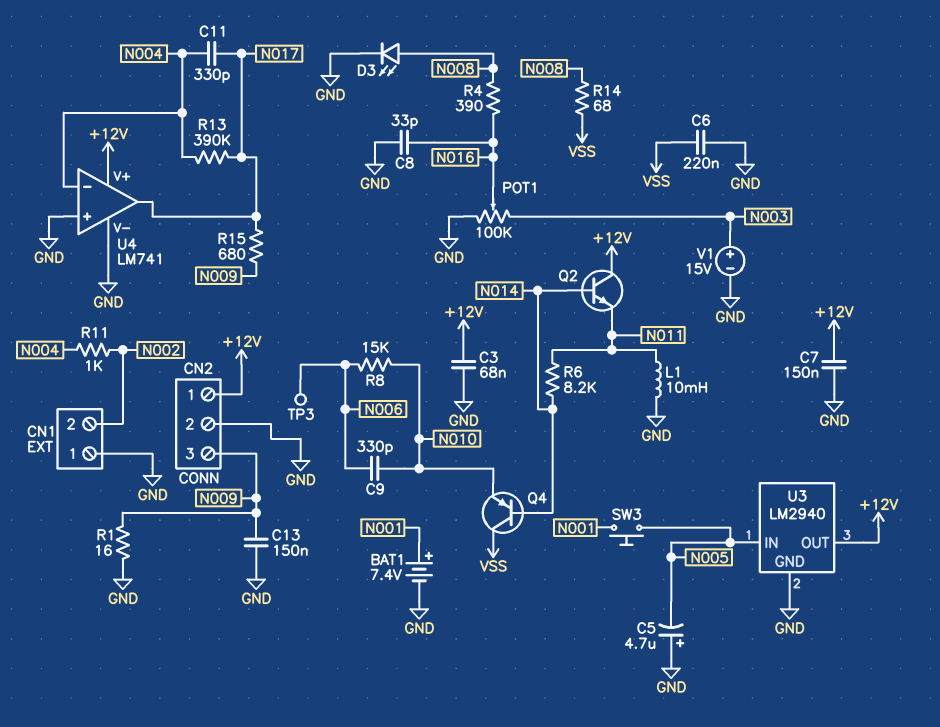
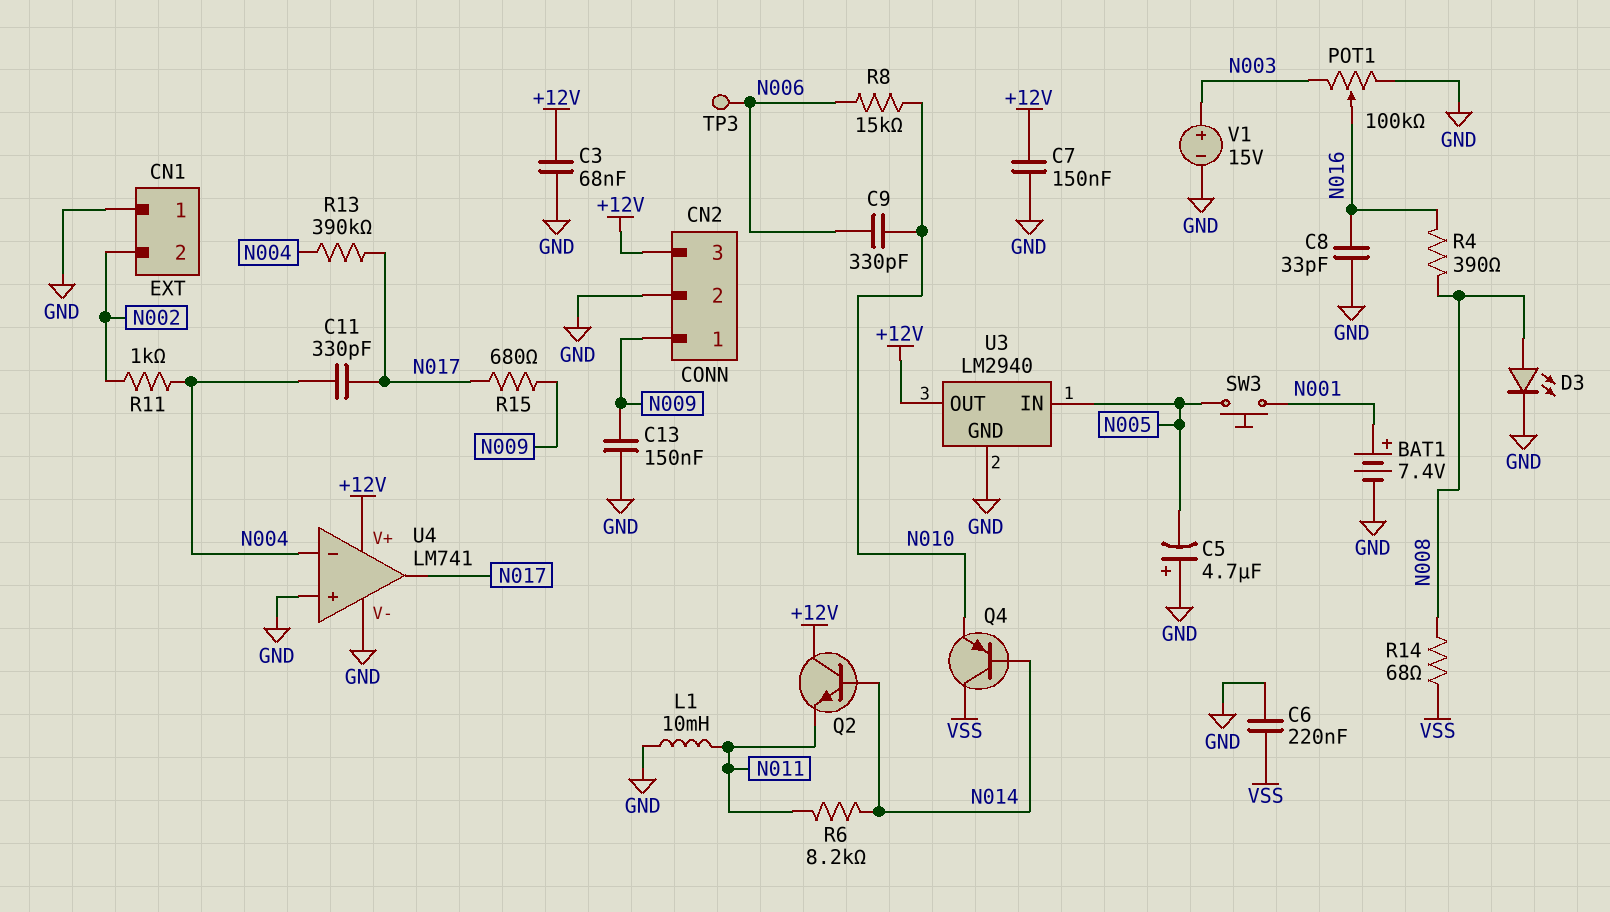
CN2 pin 1: +12V -> N009
CN2 pin 3: N009 -> +12V
R1: 16 (GND, N009) -> none

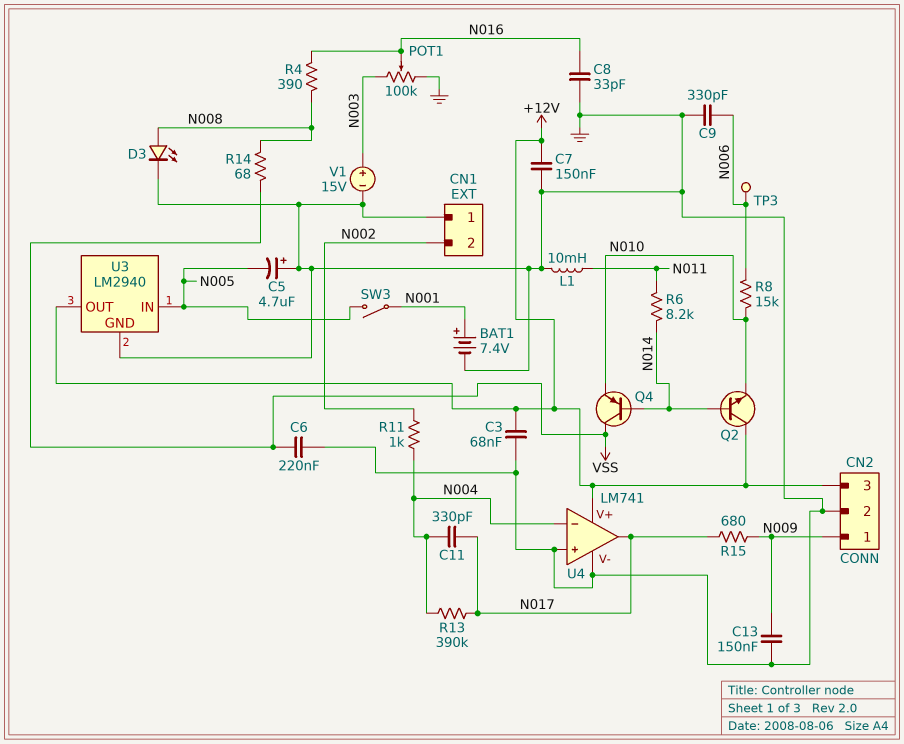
C9: 330pF (N006, N010) -> 330pF (GND, N006)
Q2: NPN (B N014, C +12V, E N011) -> NPN (B N014, C +12V, E N010)
SW3: button (N001, N005) -> switch (N001, N005)

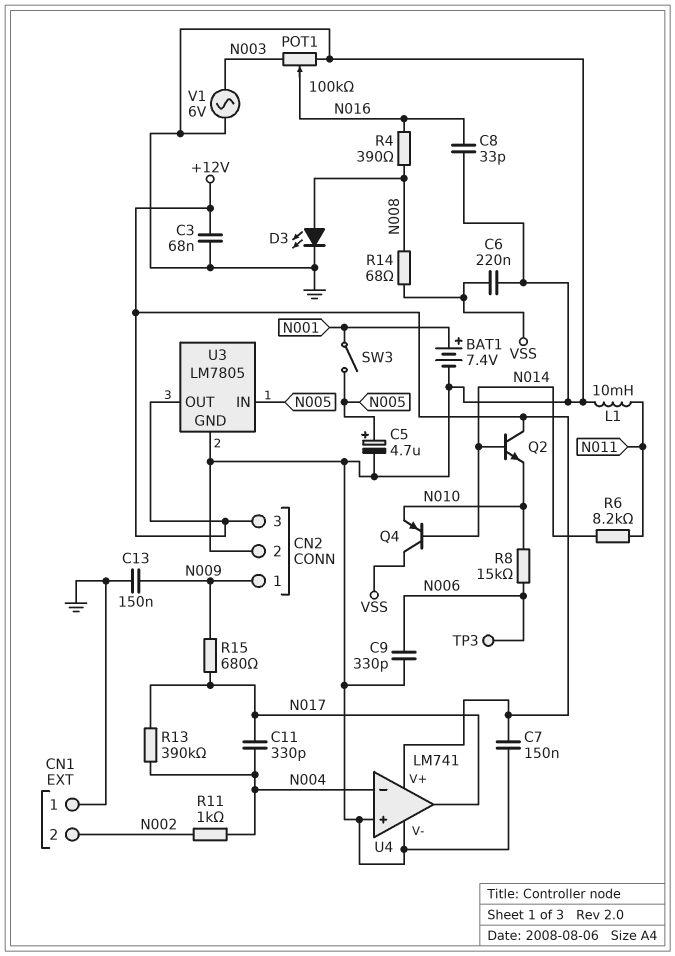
C5: 4.7uF (plus GND, minus N005) -> 4.7uF (plus N005, minus GND)
U3: LM2940 -> LM7805
V1: 15V (plus N003, minus GND) -> AC 6V (GND, N003)

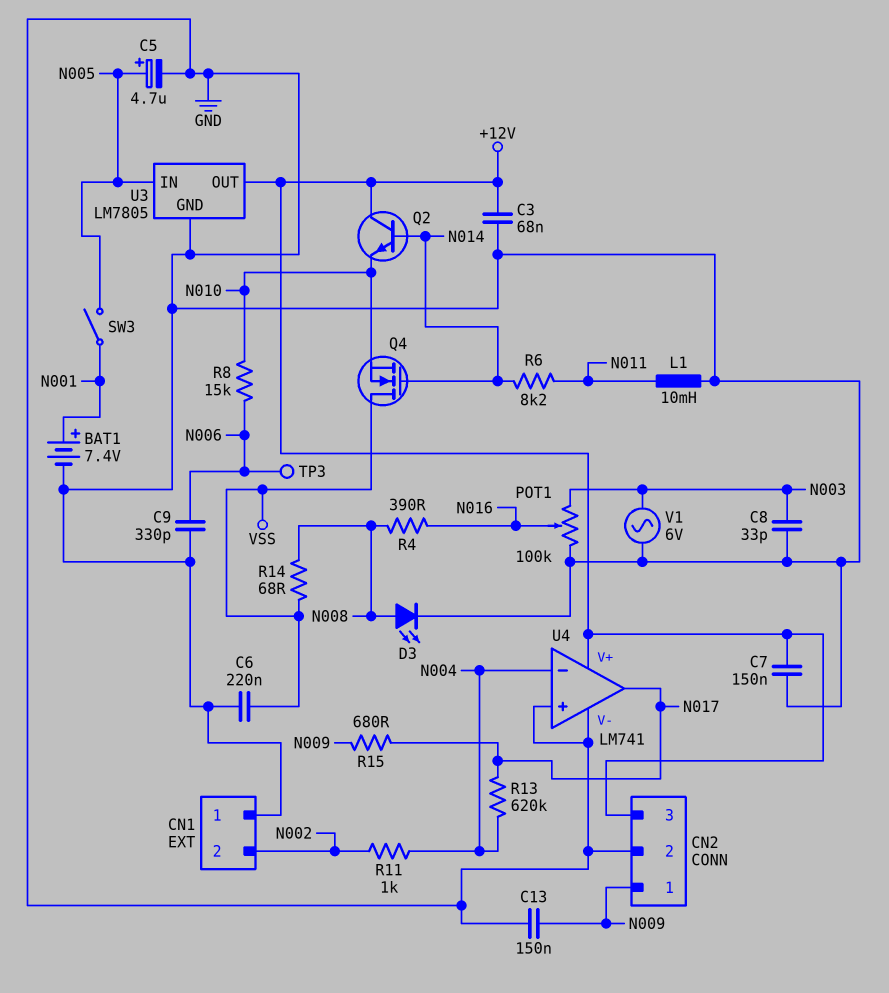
C8: 33pF (GND, N016) -> 33pF (GND, N003)
C11: 330pF (N004, N017) -> none
Q4: PNP (B N014, C VSS, E N010) -> NMOS (G N014, D VSS, S N010)
R13: 390k (N004, N017) -> 620k (N004, N017)

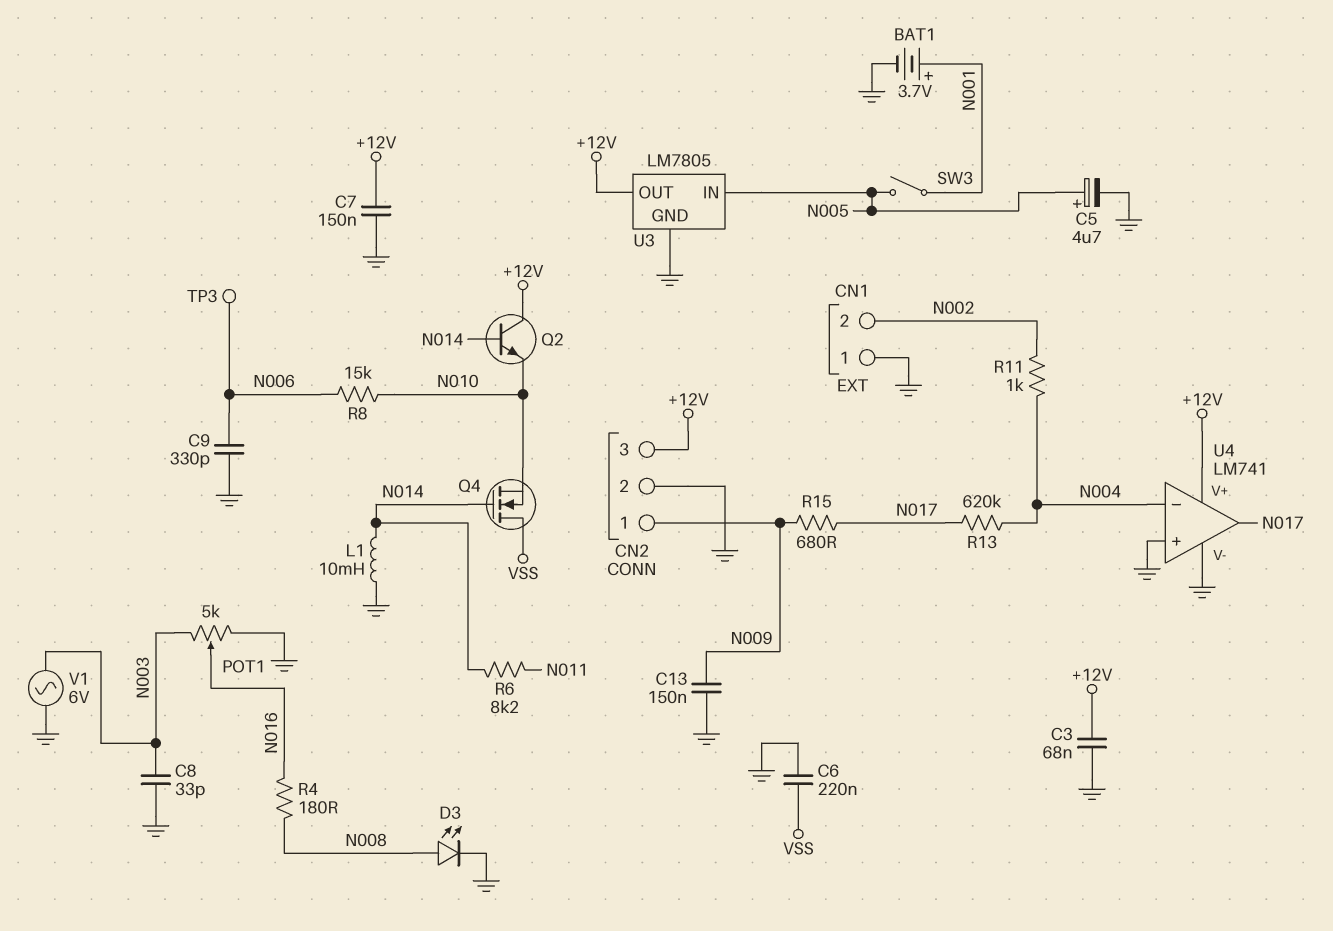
BAT1: 7.4V (plus N001, minus GND) -> 3.7V (plus N001, minus GND)
L1: 10mH (GND, N011) -> 10mH (GND, N014)
POT1: 100k (GND, N003, wiper N016) -> 5k (GND, N003, wiper N016)
R4: 390 (N008, N016) -> 180 (N008, N016)
R14: 68 (N008, VSS) -> none

